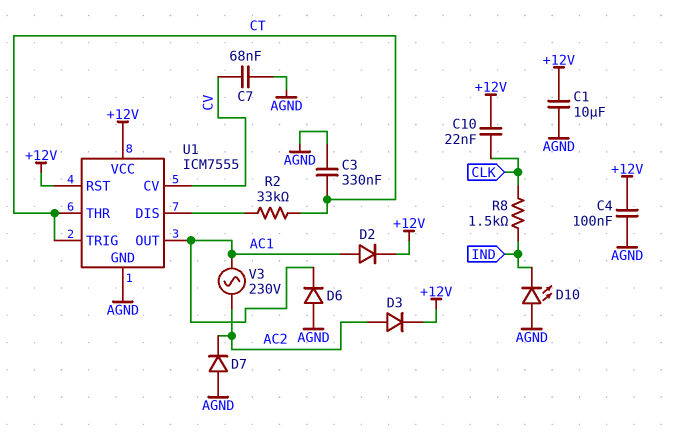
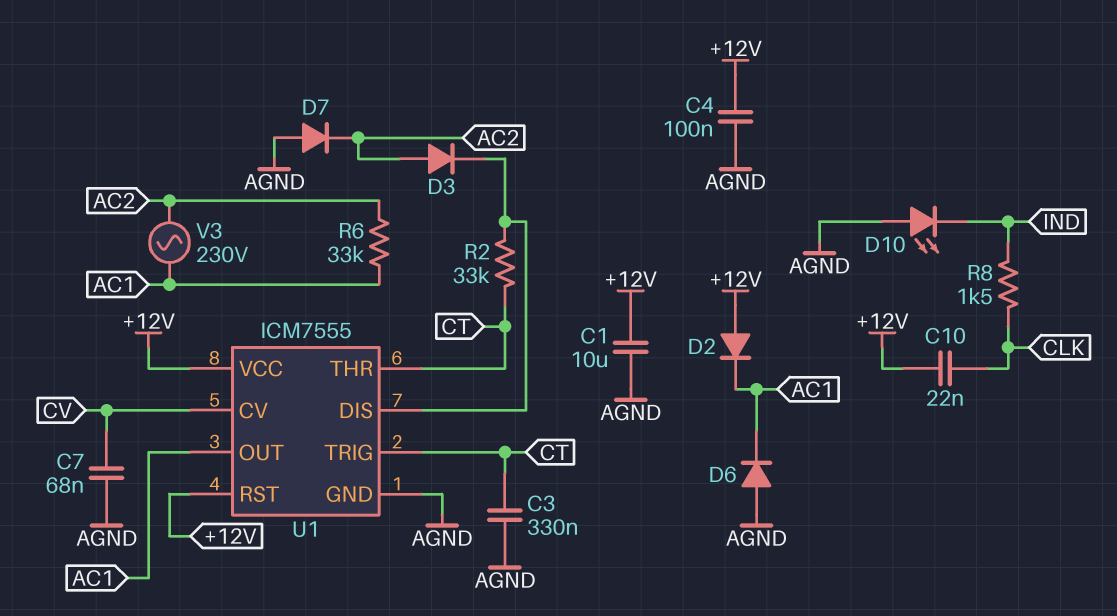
D2: diode (A AC1, K +12V) -> diode (A +12V, K AC1)
D3: diode (A AC2, K +12V) -> diode (A AC2, K U1/DIS)
R6: none -> 33k (AC1, AC2)

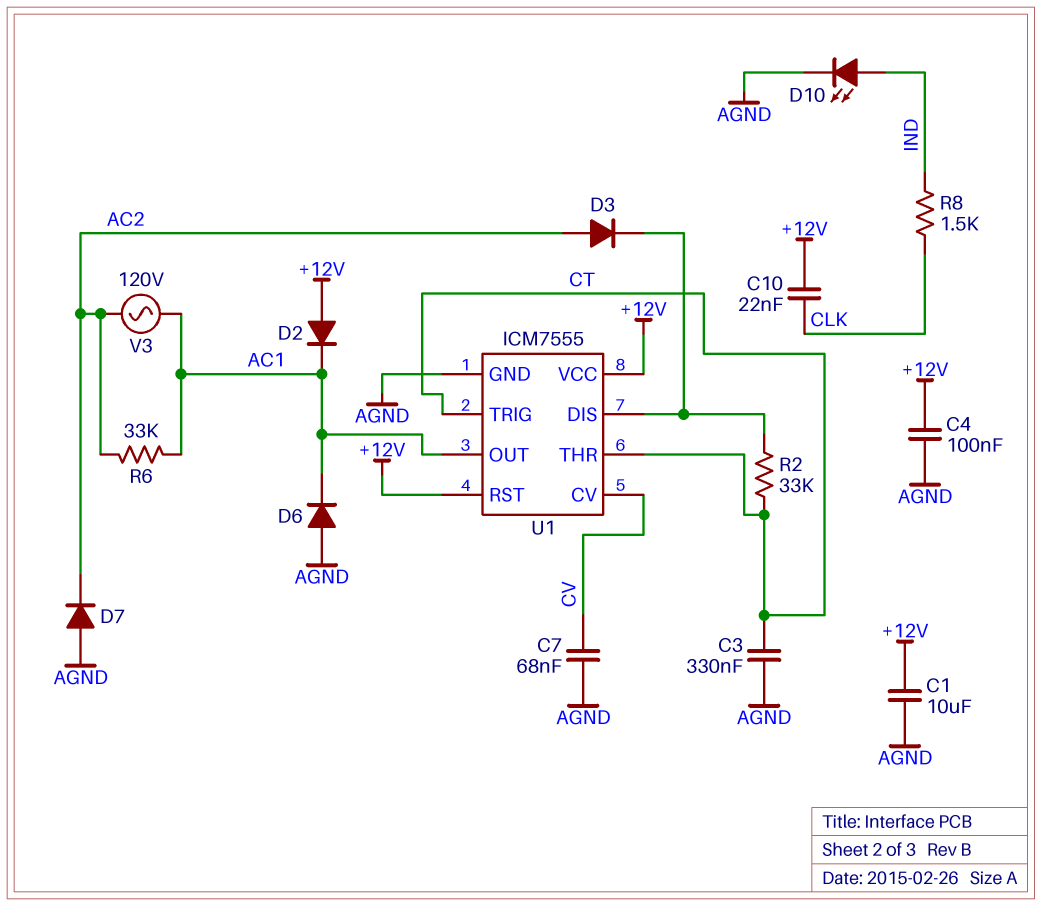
D10: LED (A AGND, K IND) -> LED (A IND, K AGND)
V3: AC 230V (AC1, AC2) -> AC 120V (AC1, AC2)

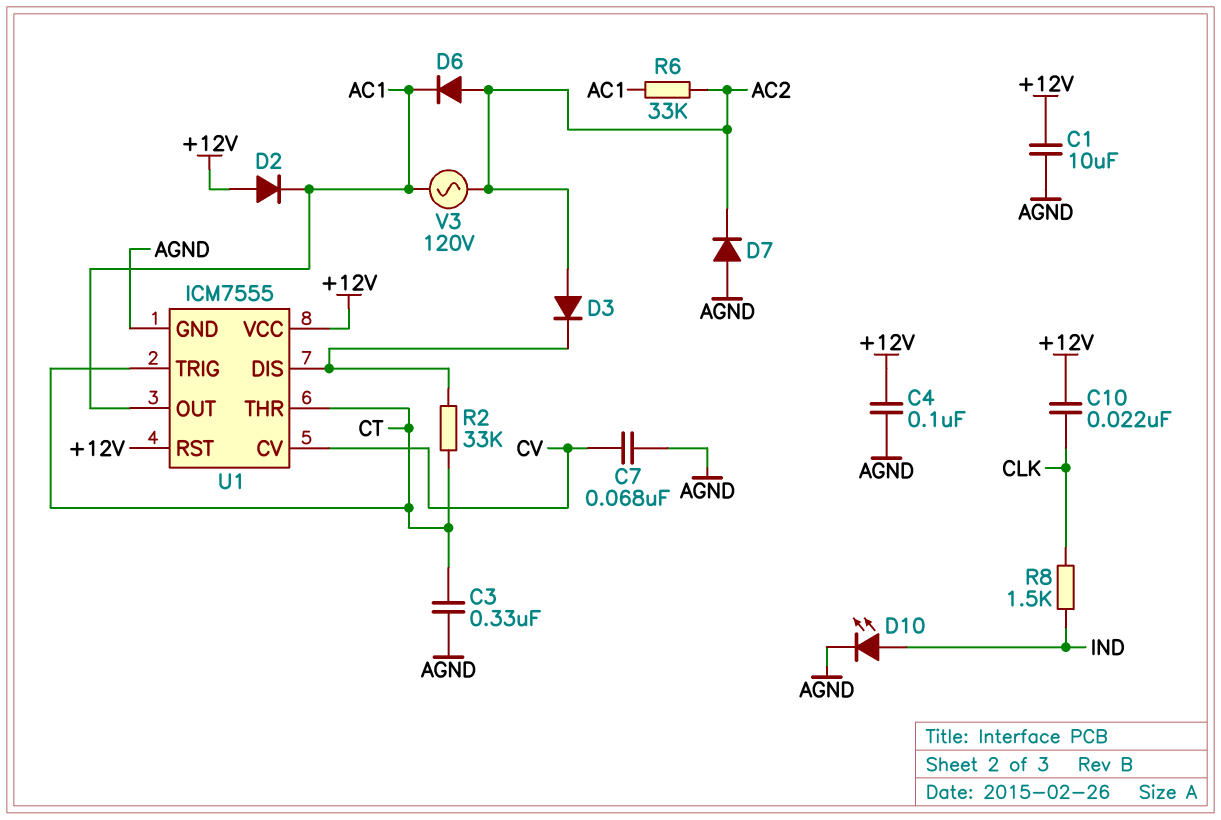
D6: diode (A AGND, K AC1) -> diode (A AC2, K AC1)

